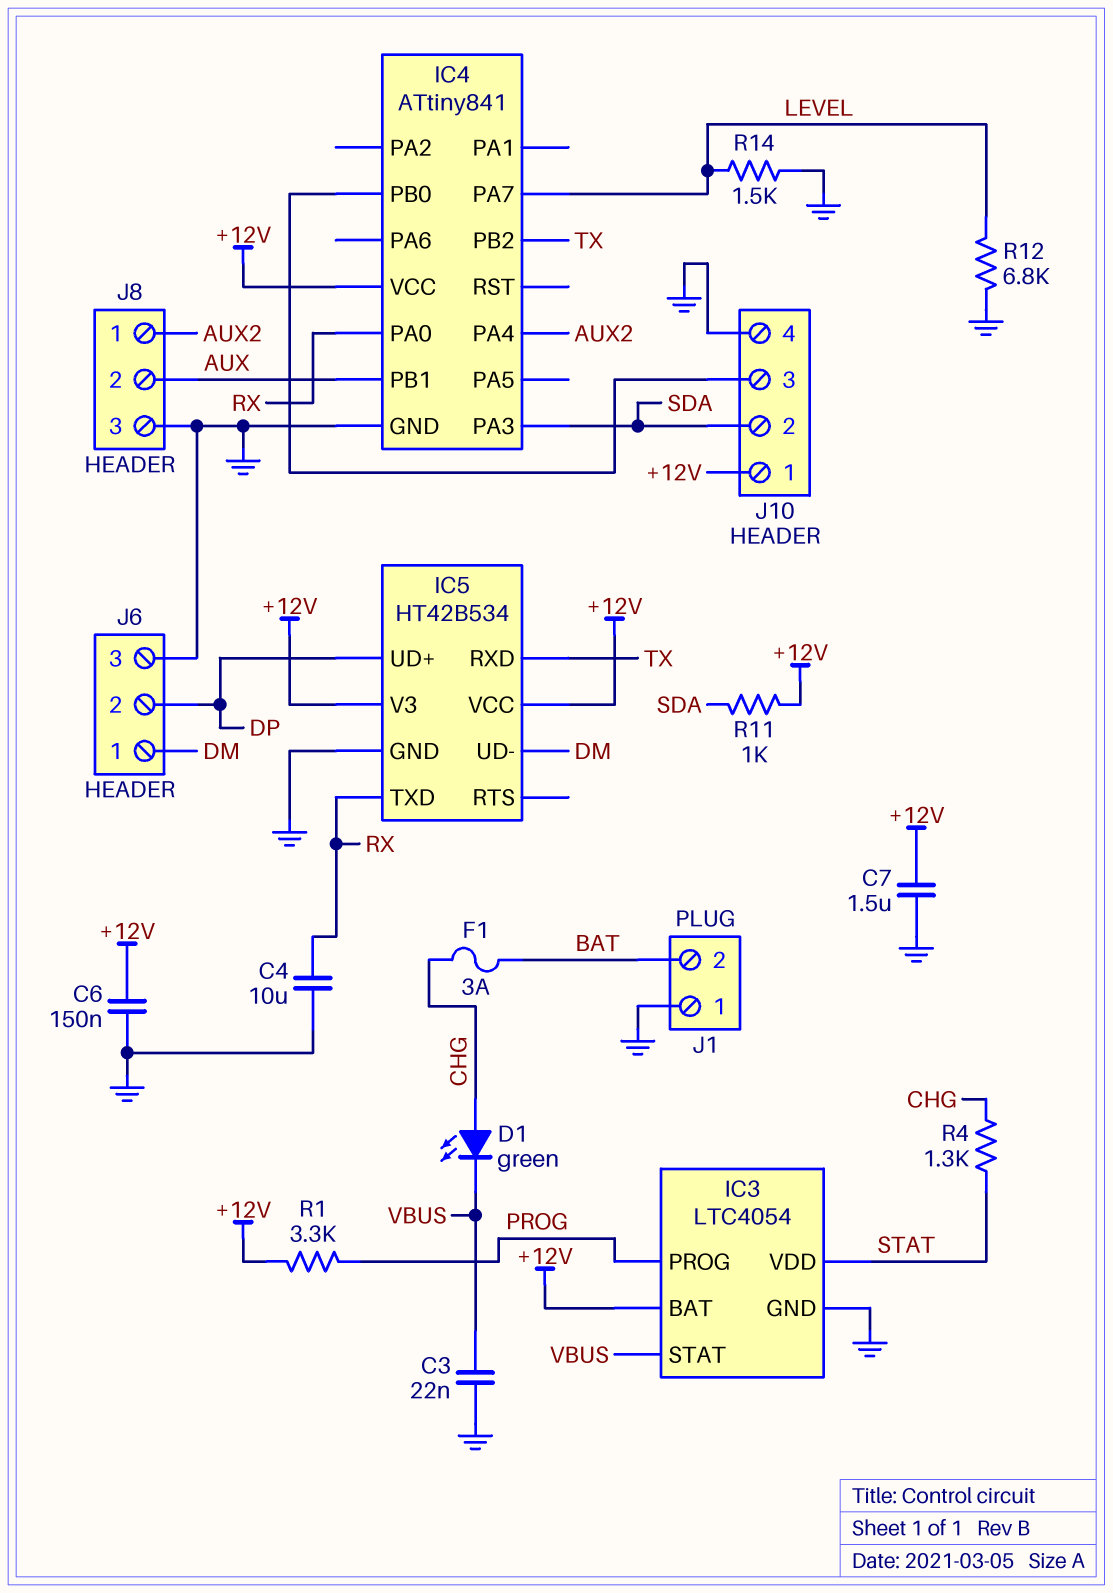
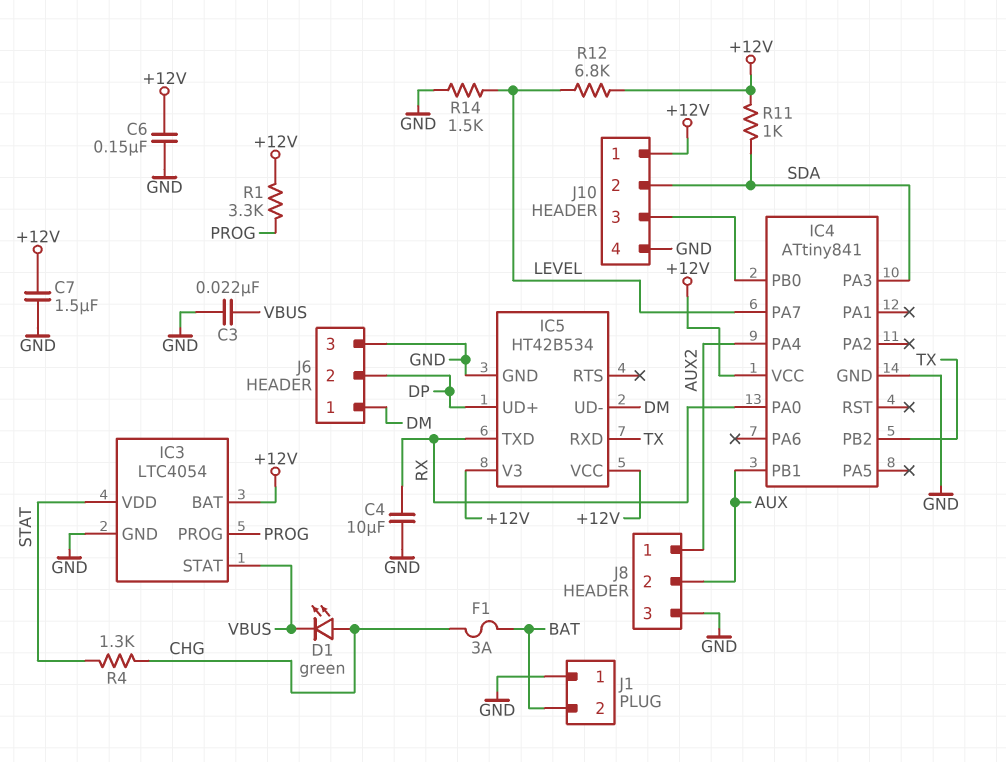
R12: 6.8k (GND, LEVEL) -> 6.8k (+12V, LEVEL)

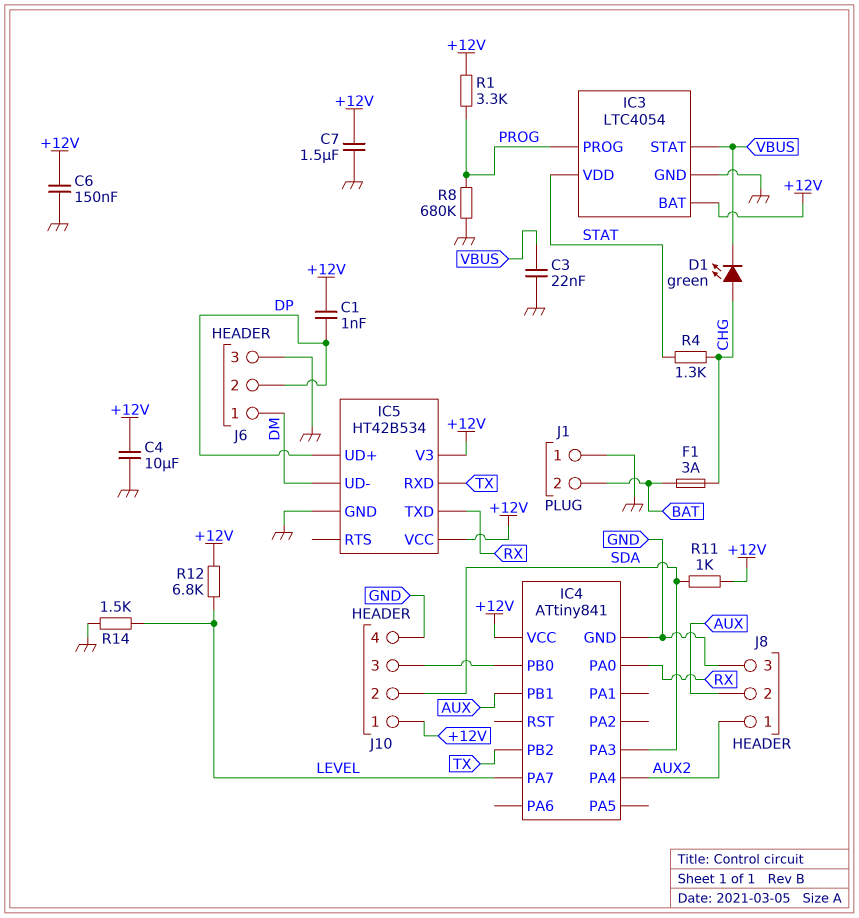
C1: none -> 1nF (+12V, DP)
C4: 10uF (GND, RX) -> 10uF (+12V, GND)
R8: none -> 680k (GND, PROG)

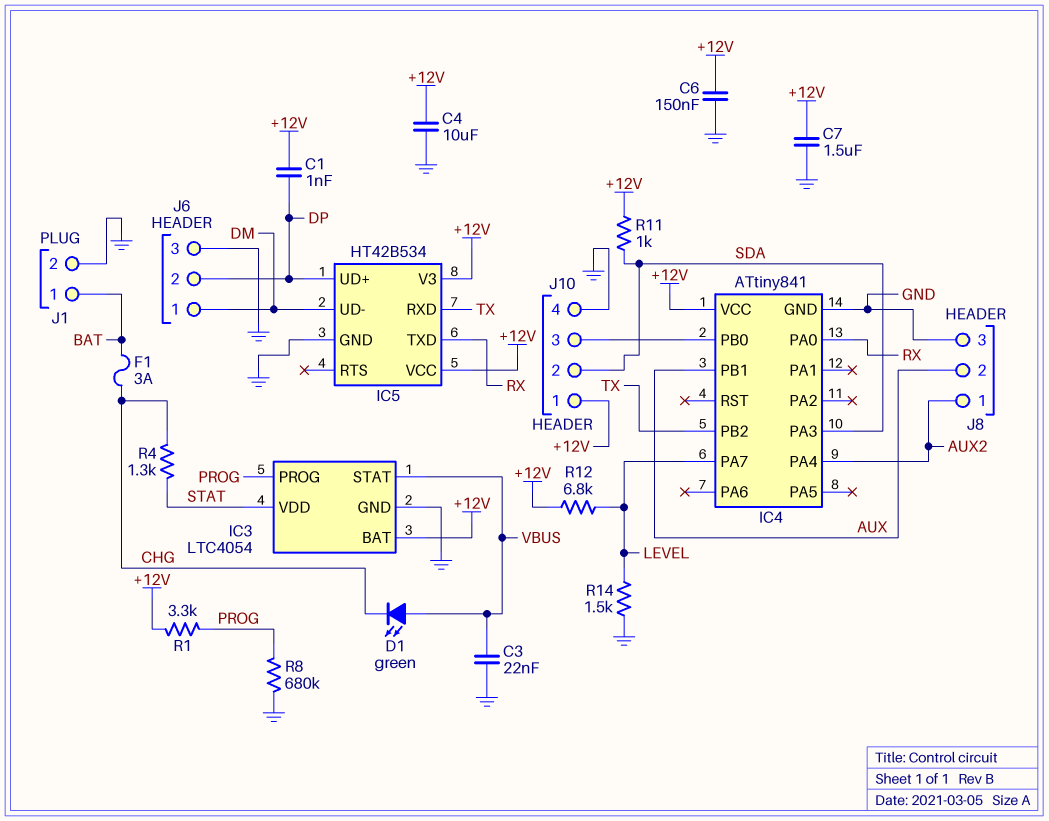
D1: LED green (A CHG, K VBUS) -> LED green (A VBUS, K CHG)
J1 pin 1: GND -> BAT
J1 pin 2: BAT -> GND

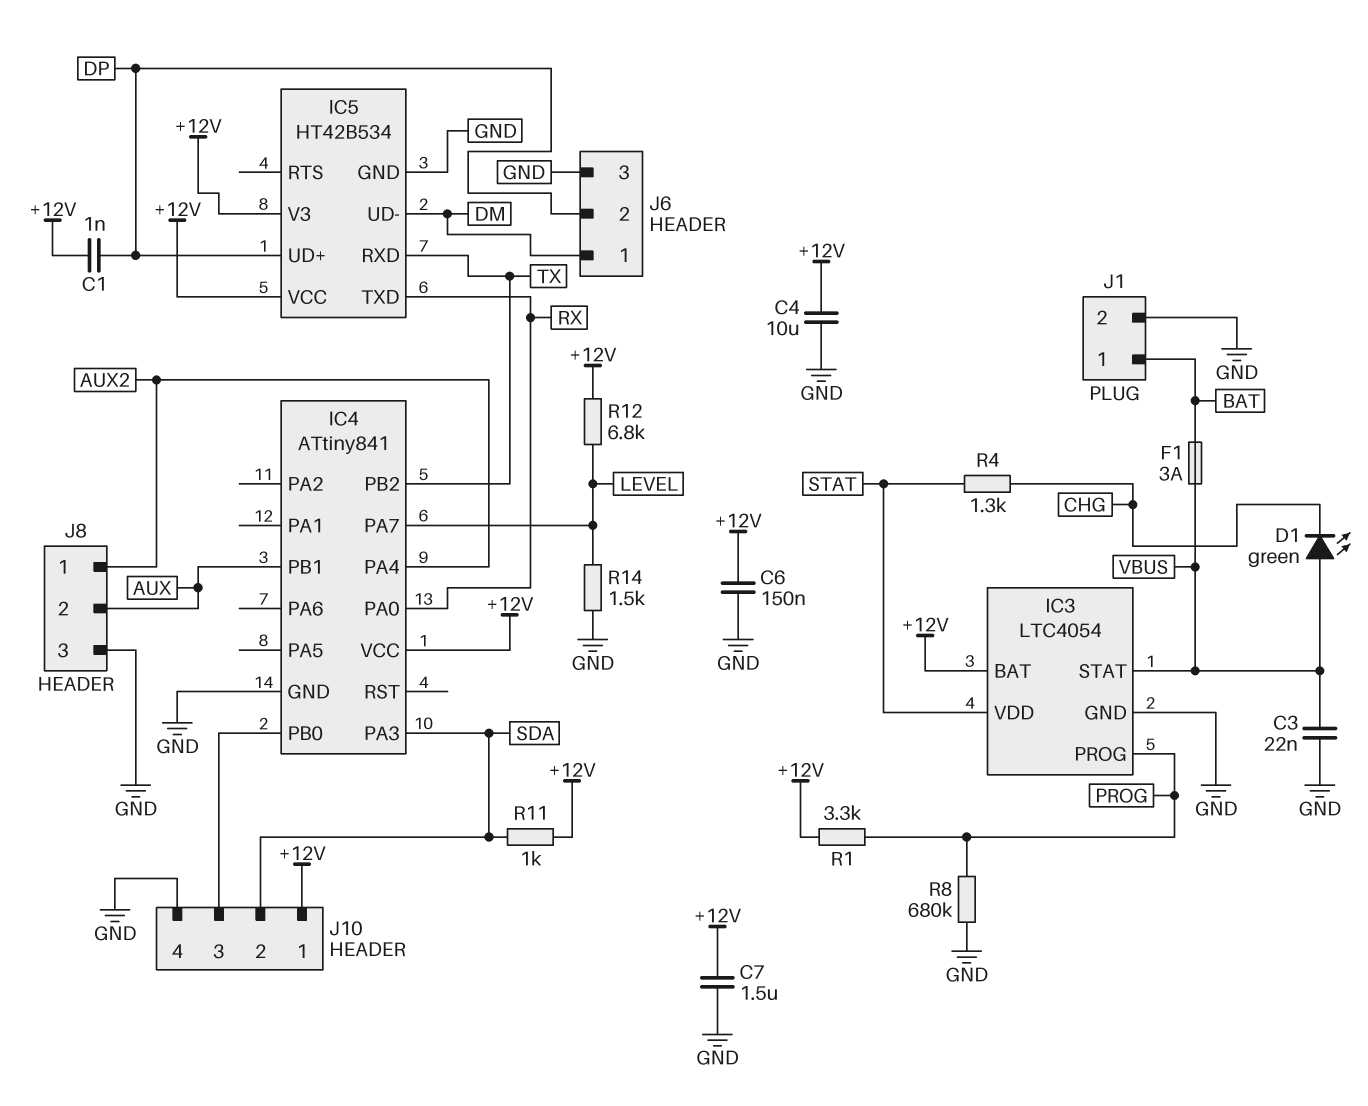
F1: 3A (BAT, CHG) -> 3A (BAT, VBUS)

